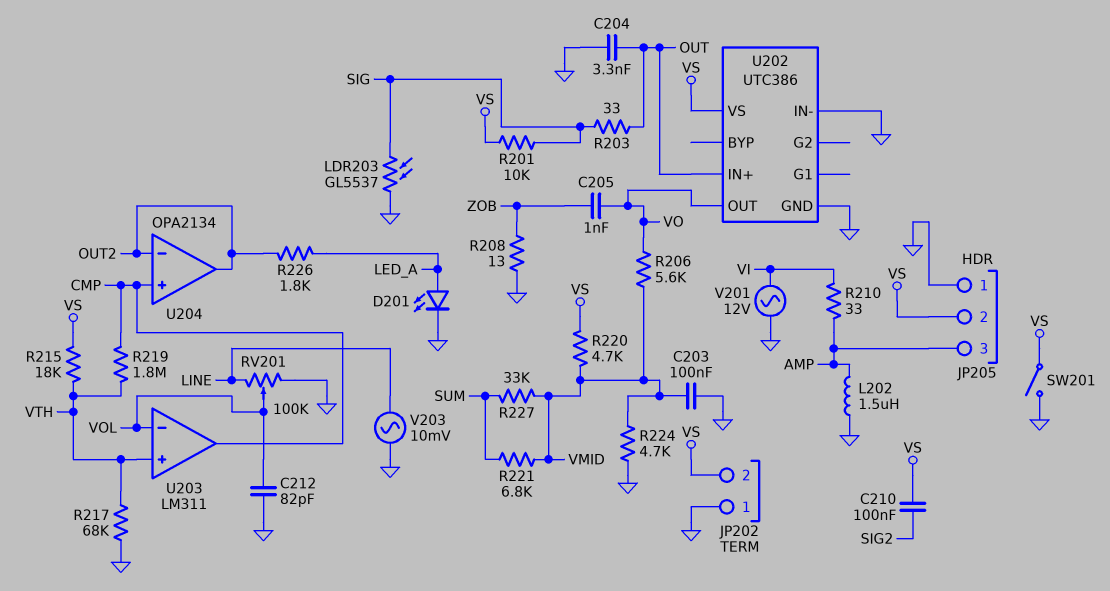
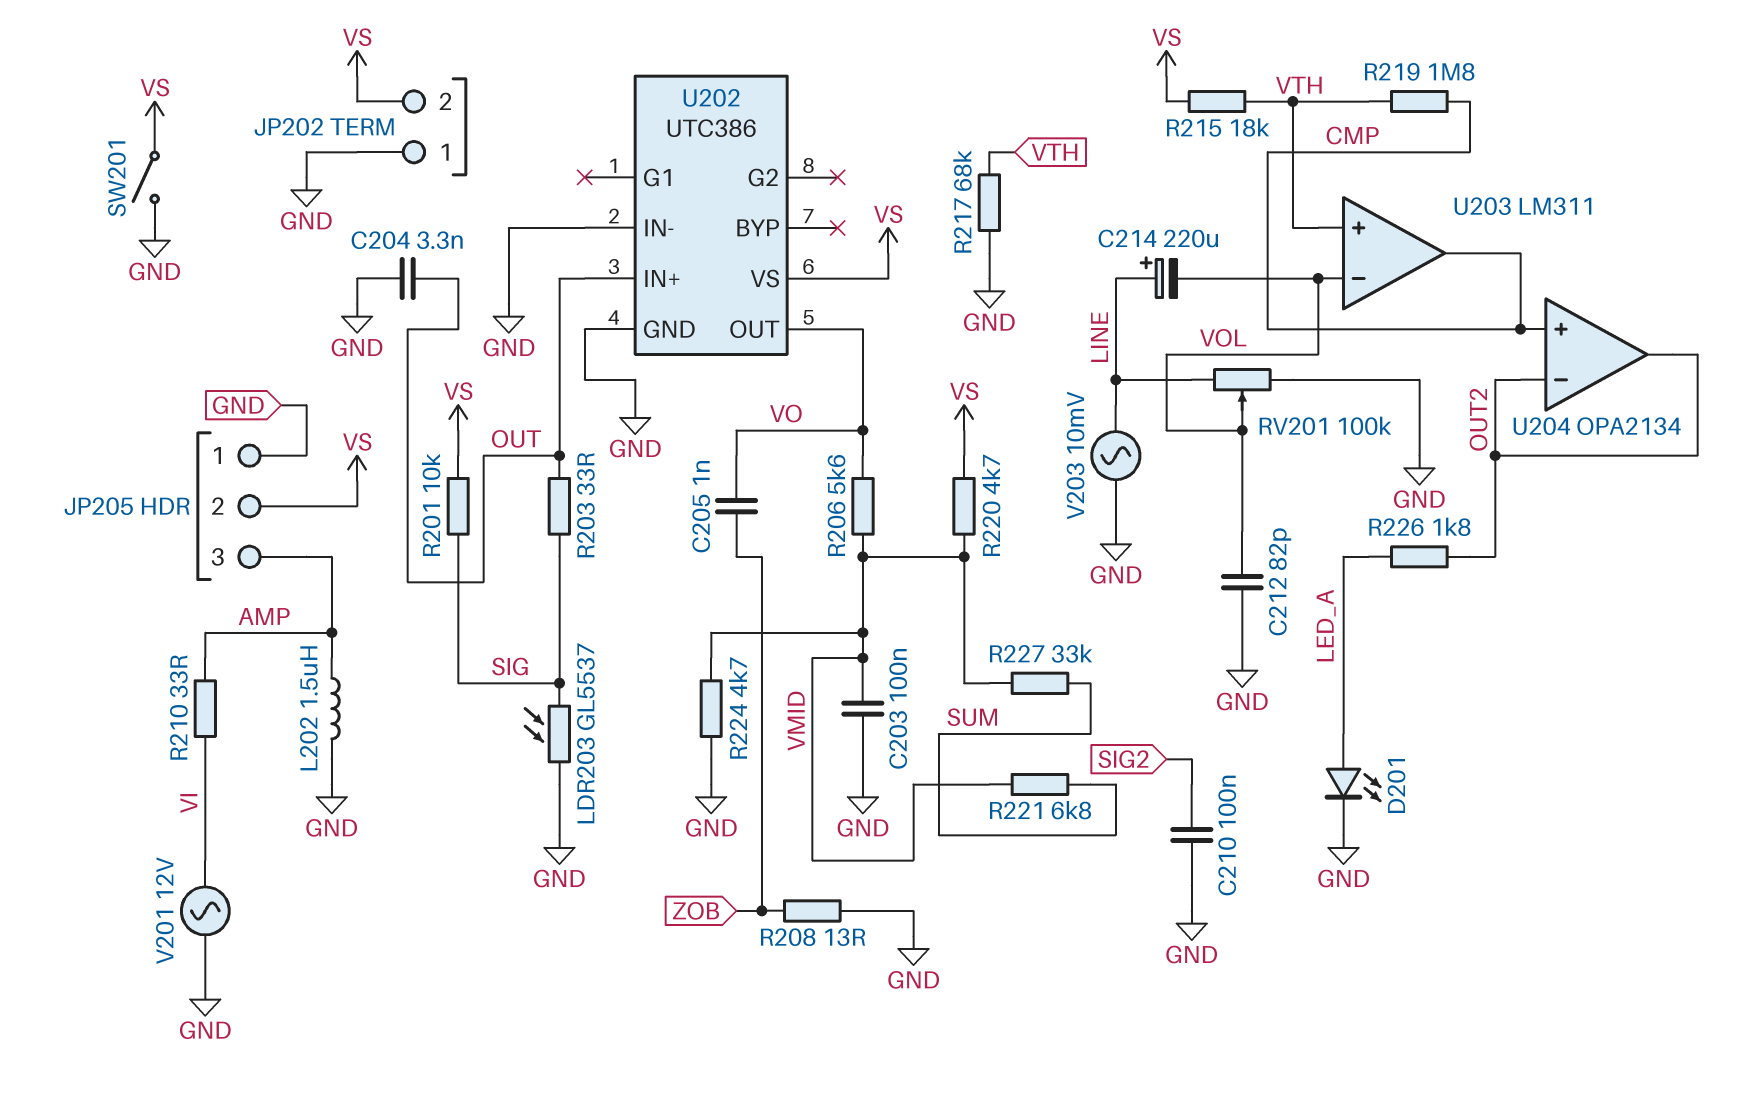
C210: 100nF (SIG2, VS) -> 100nF (GND, SIG2)
C214: none -> 220uF (plus LINE, minus VOL)

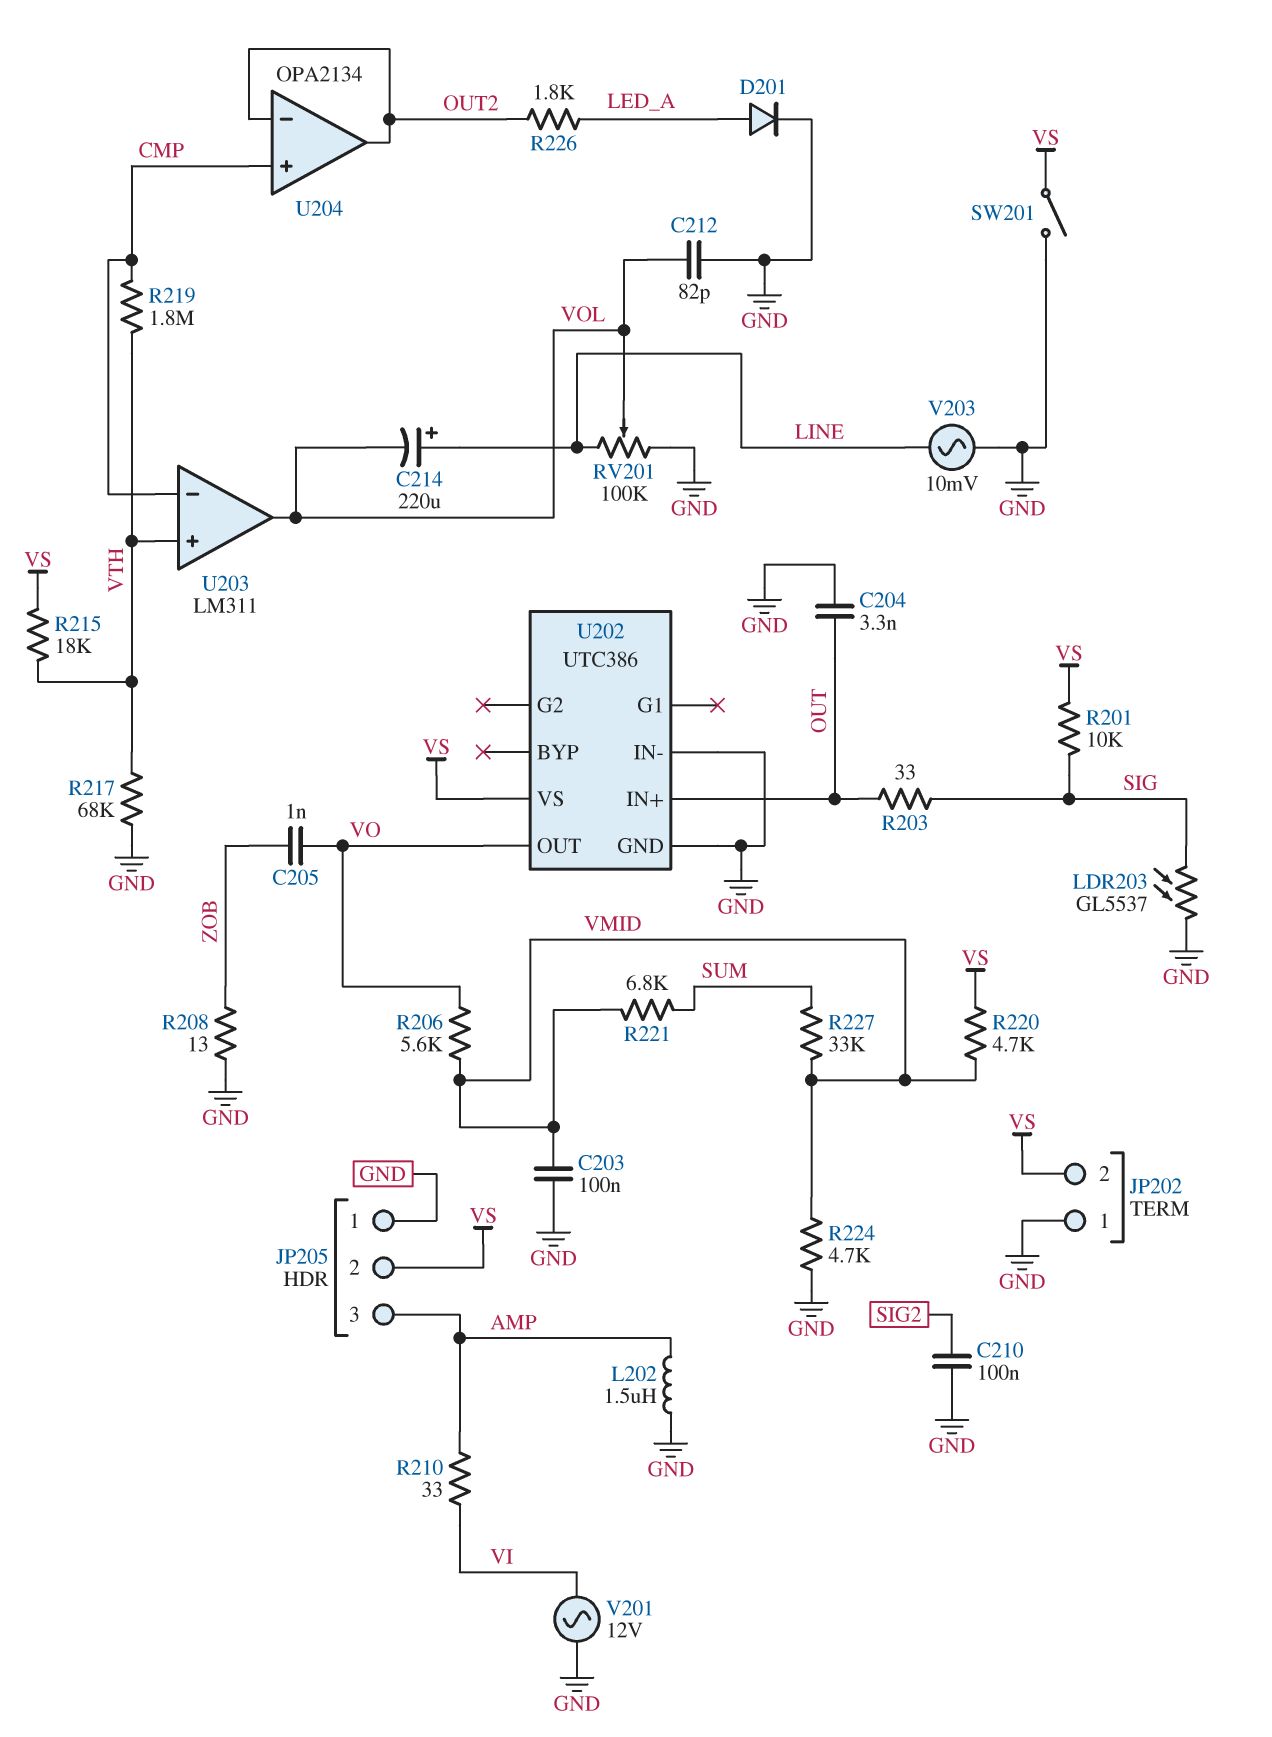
D201: LED (A LED_A, K GND) -> diode (A LED_A, K GND)
U203 pin in-: VOL -> CMP
U203 pin out: CMP -> VOL

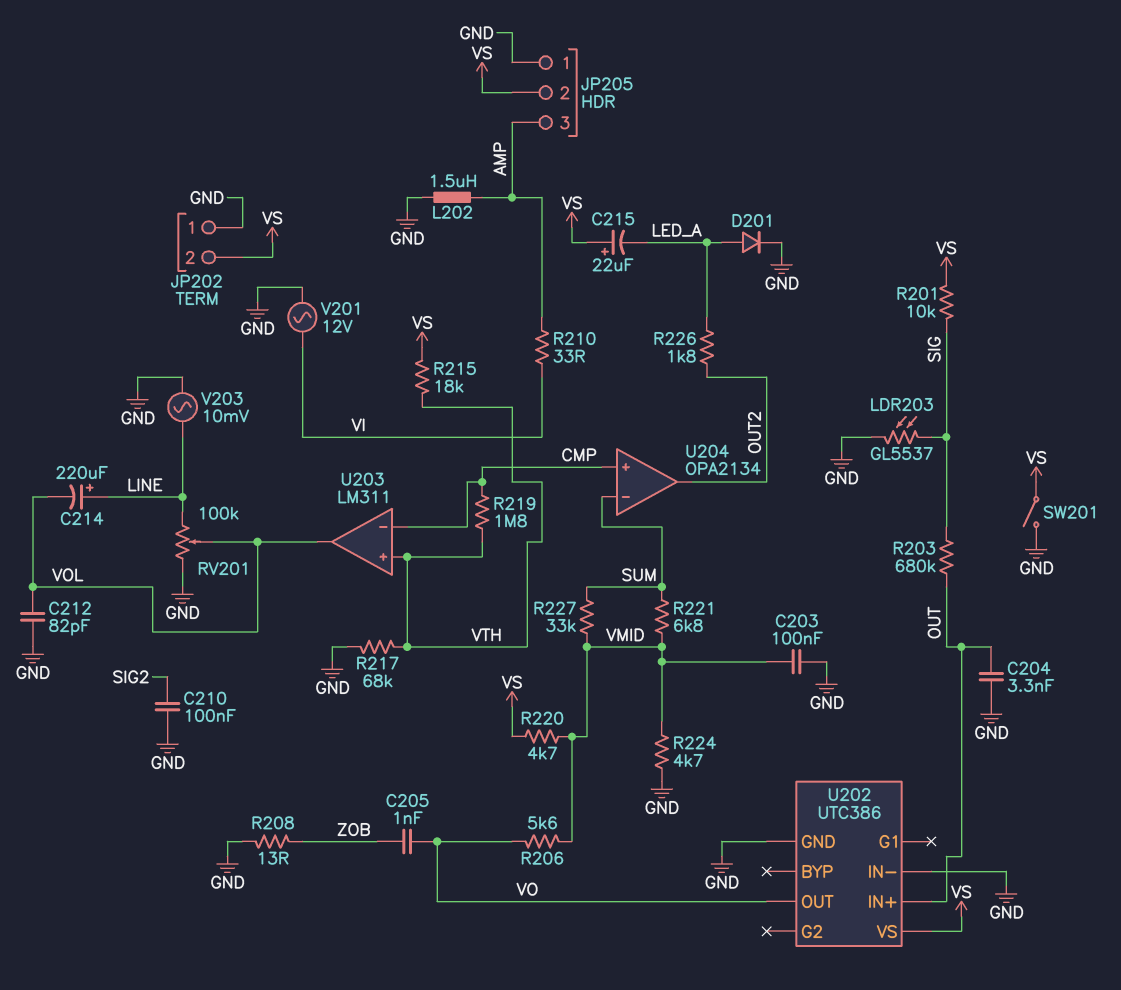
C215: none -> 22uF (plus VS, minus LED_A)
R203: 33 (OUT, SIG) -> 680k (OUT, SIG)
U204 pin in-: OUT2 -> SUM

